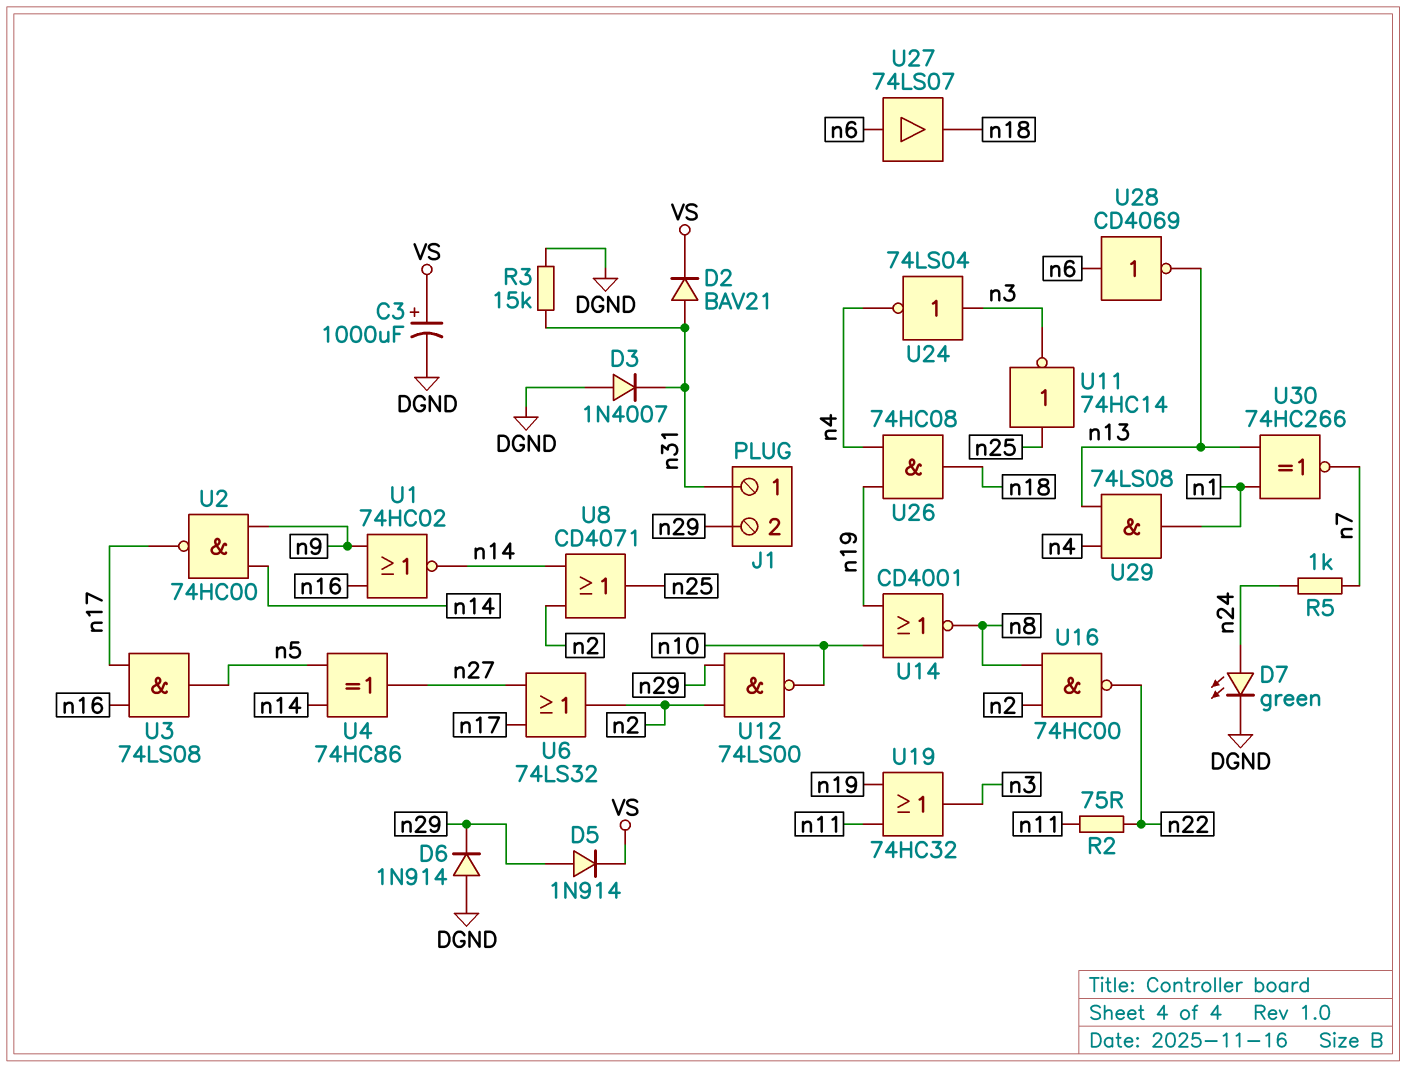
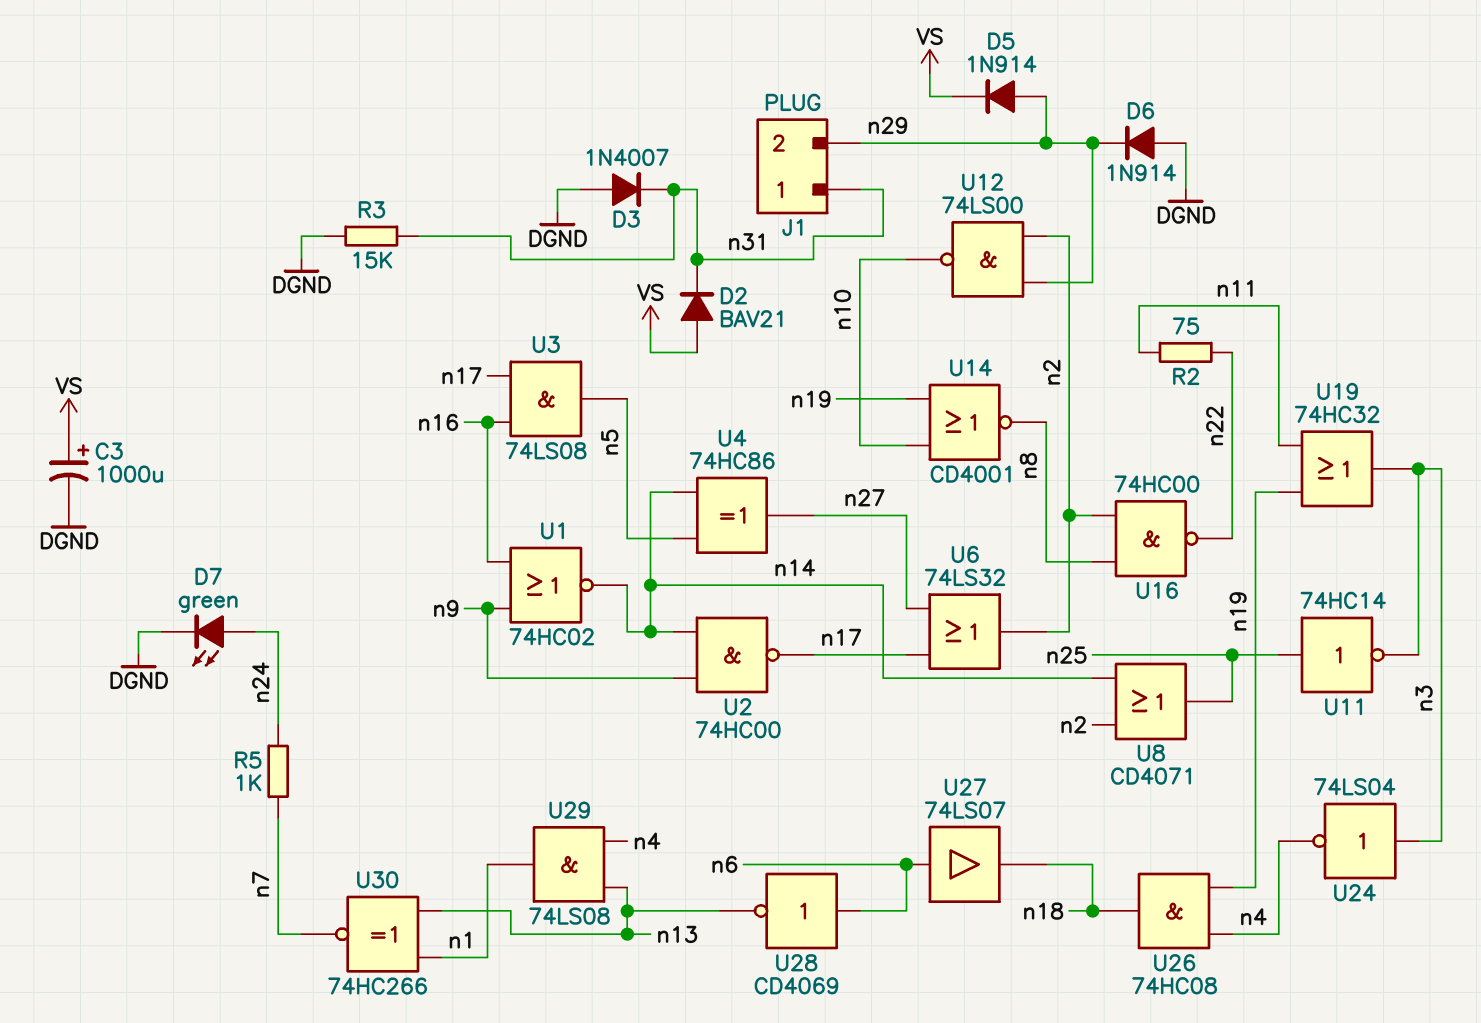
D2: diode BAV21 (A n31, K VS) -> diode BAV21 (A VS, K n31)

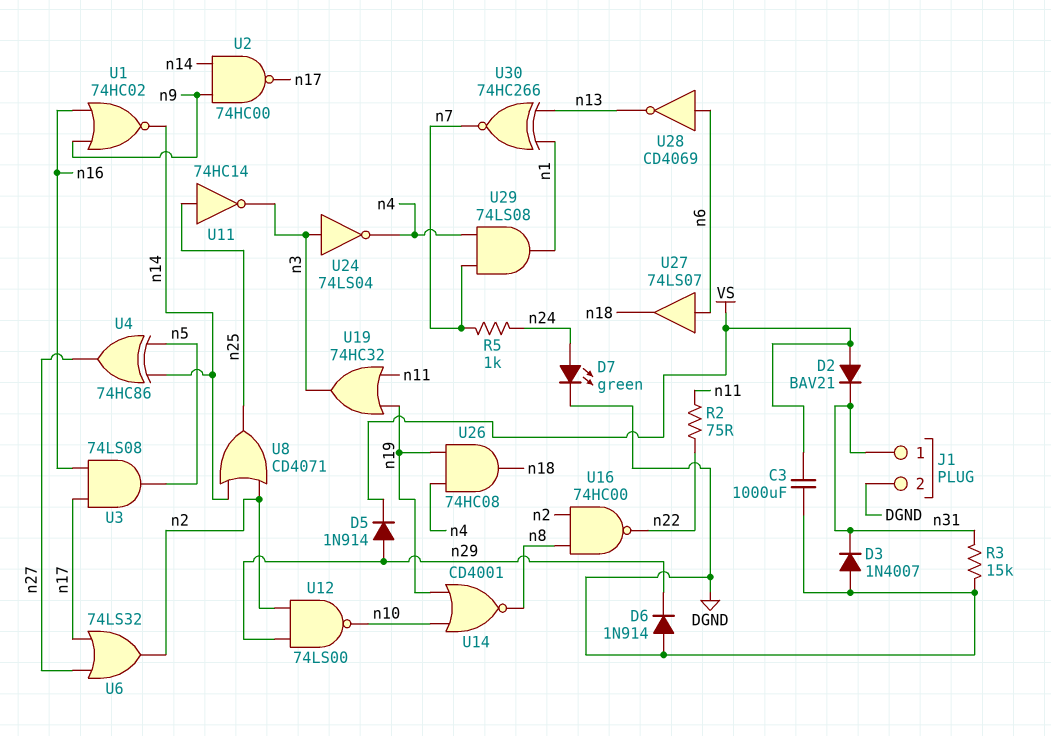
C3: 1000uF (plus VS, minus DGND) -> 1000uF (DGND, VS)
J1 pin 2: n29 -> DGND
U29: AND 74LS08 (in n4, in n13, out n1) -> AND 74LS08 (in n4, in n7, out n1)

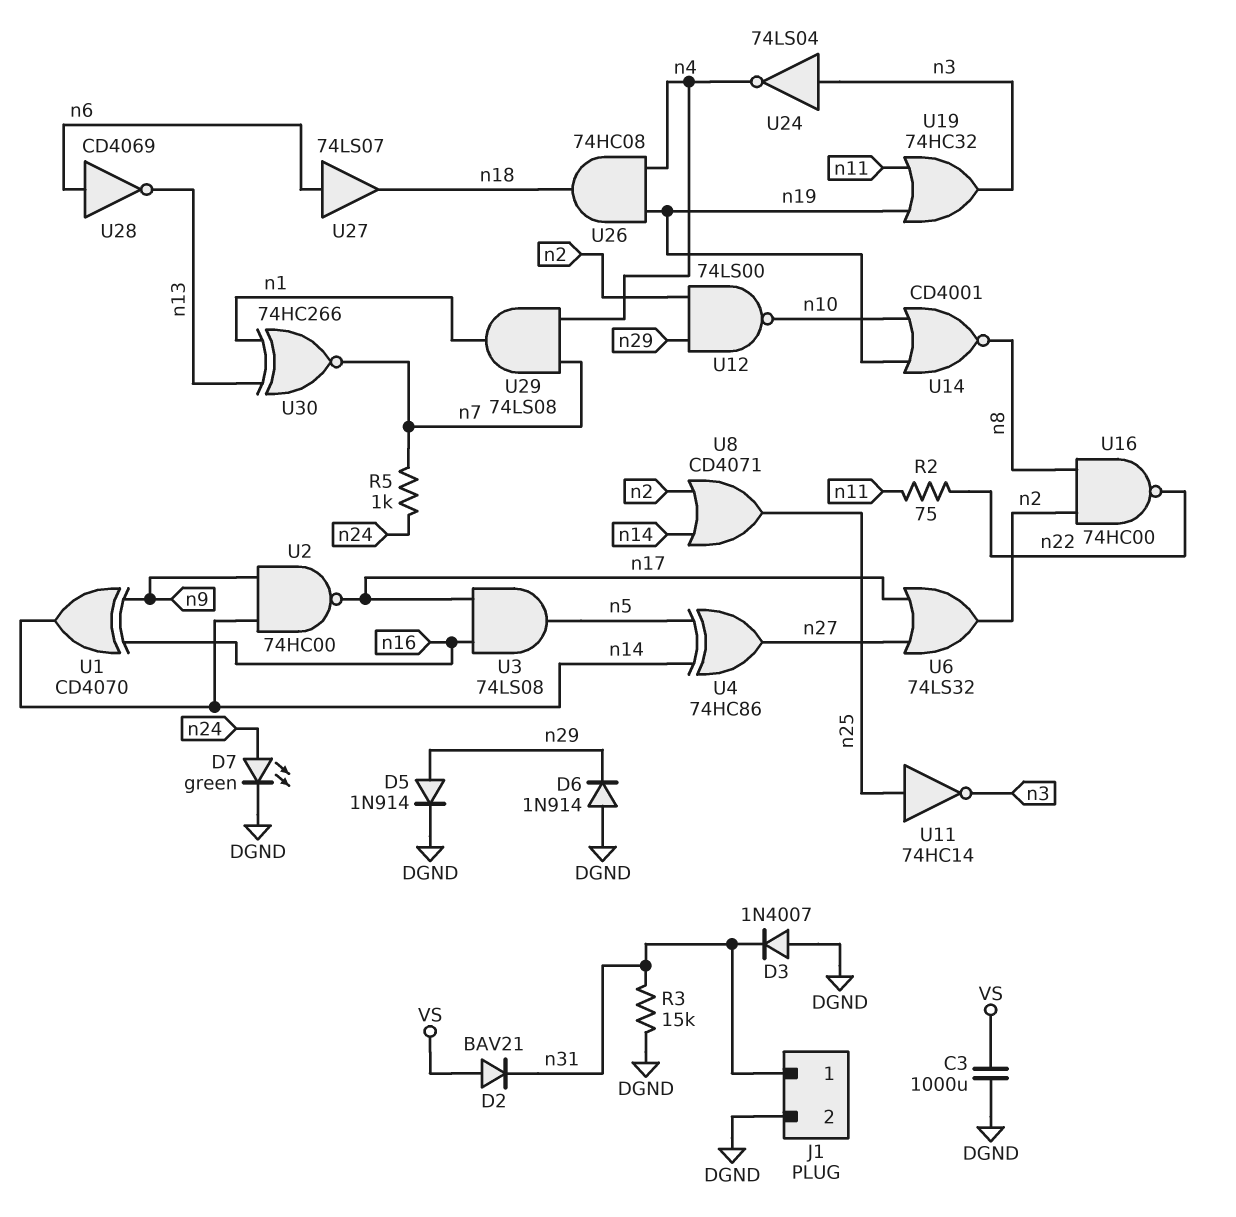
D5: diode 1N914 (A n29, K VS) -> diode 1N914 (A n29, K DGND)
U1: NOR 74HC02 (in n9, in n16, out n14) -> XOR CD4070 (in n9, in n16, out n14)

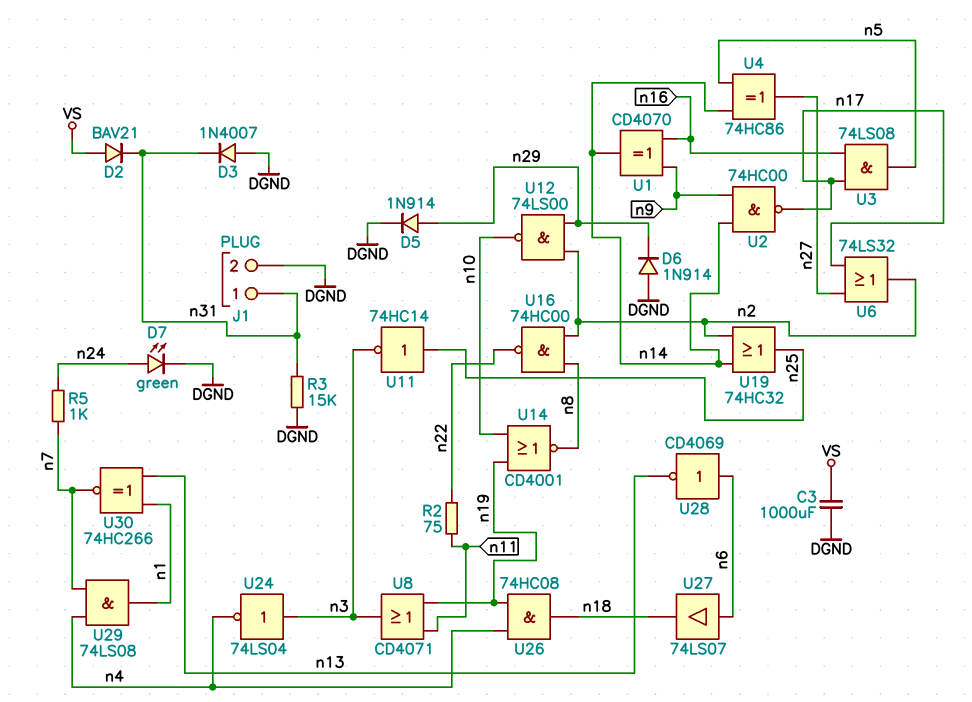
U8: OR CD4071 (in n2, in n14, out n25) -> OR CD4071 (in n11, in n19, out n3)
U19: OR 74HC32 (in n11, in n19, out n3) -> OR 74HC32 (in n2, in n14, out n25)

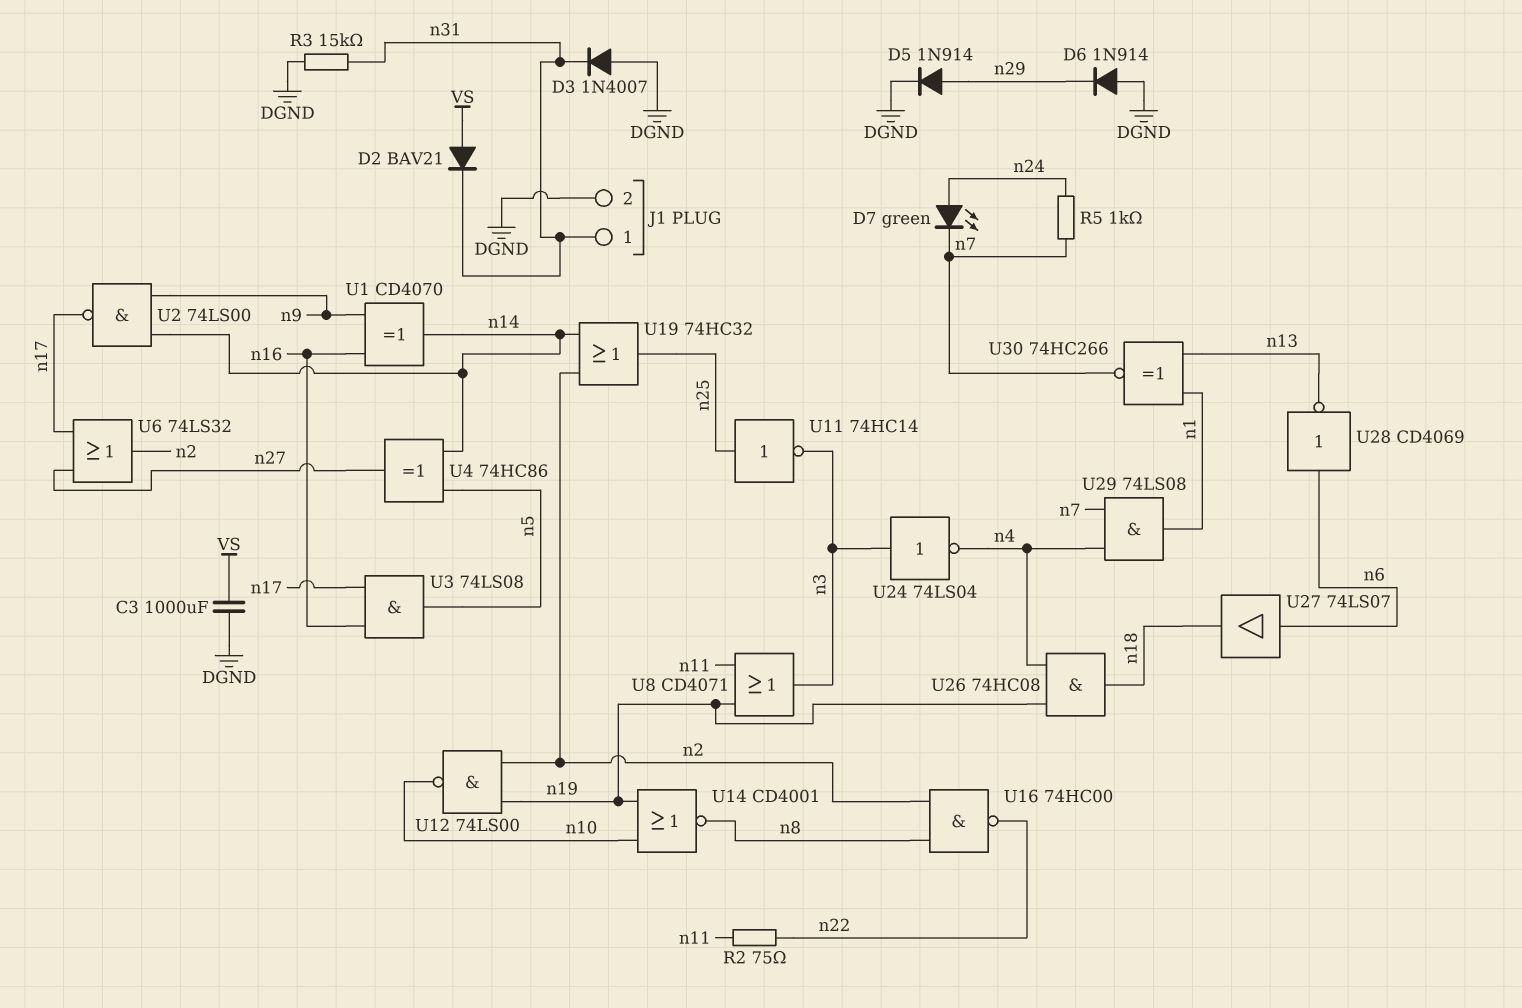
D7: LED green (A n24, K DGND) -> LED green (A n24, K n7)
U2: NAND 74HC00 (in n9, in n14, out n17) -> NAND 74LS00 (in n9, in n14, out n17)
U12: NAND 74LS00 (in n2, in n29, out n10) -> NAND 74LS00 (in n2, in n19, out n10)

